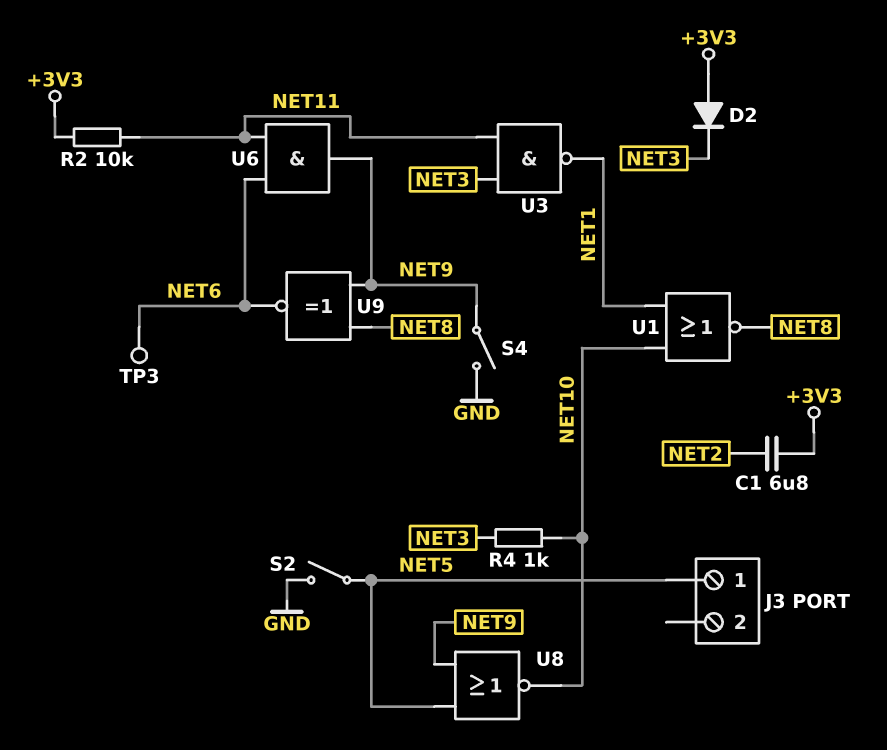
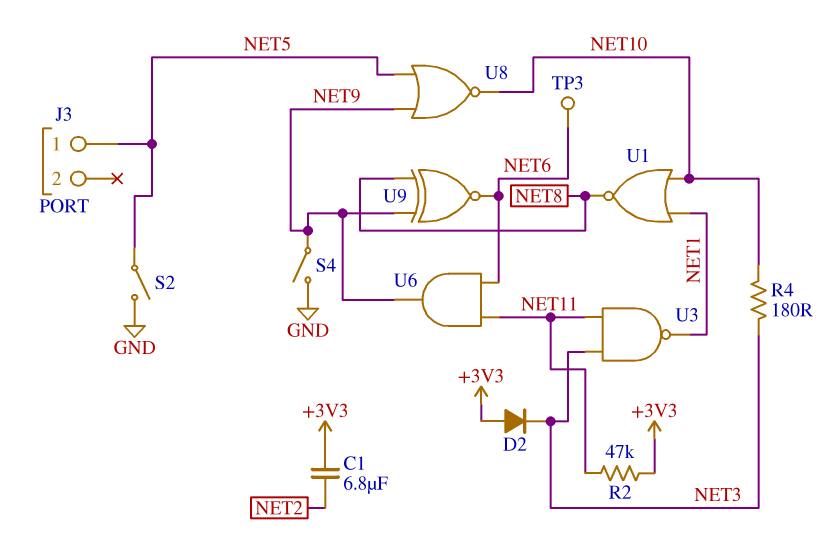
R2: 10k (+3V3, NET11) -> 47k (+3V3, NET11)
R4: 1k (NET3, NET10) -> 180 (NET3, NET10)

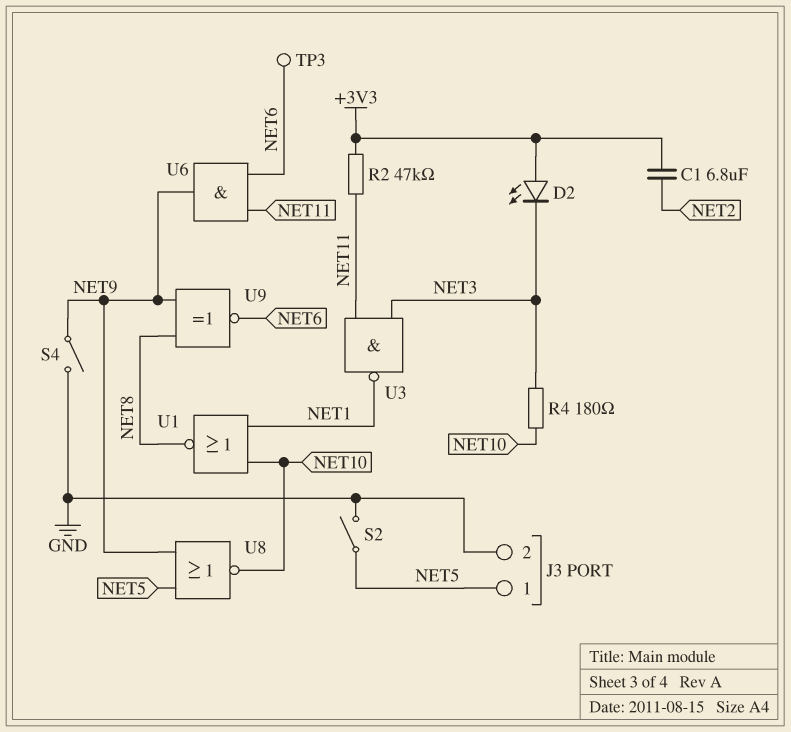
D2: diode (A +3V3, K NET3) -> LED (A +3V3, K NET3)
J3 pin 2: none -> GND

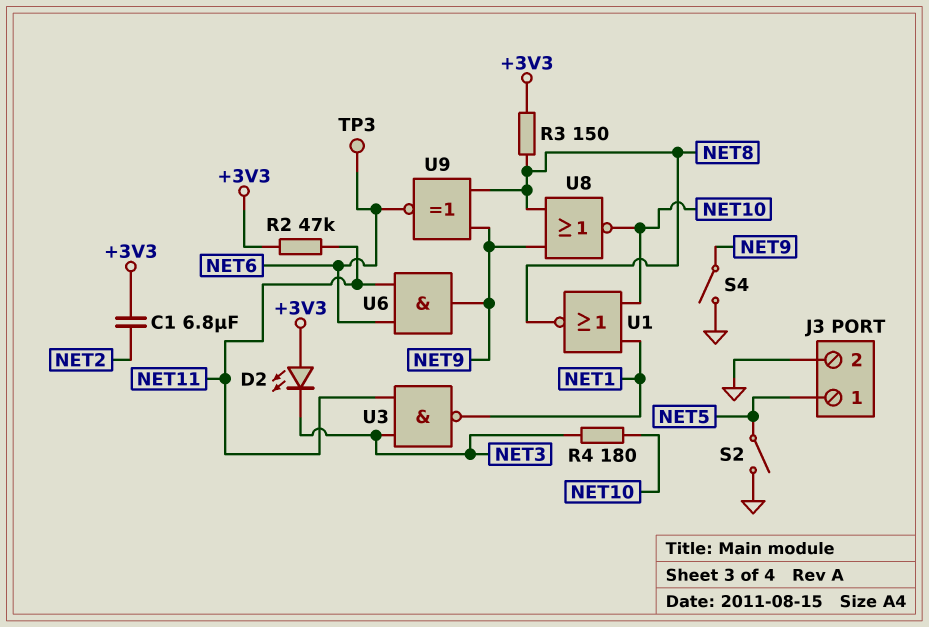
R3: none -> 150 (+3V3, NET8)
U8: NOR (in NET5, in NET9, out NET10) -> NOR (in NET8, in NET9, out NET10)

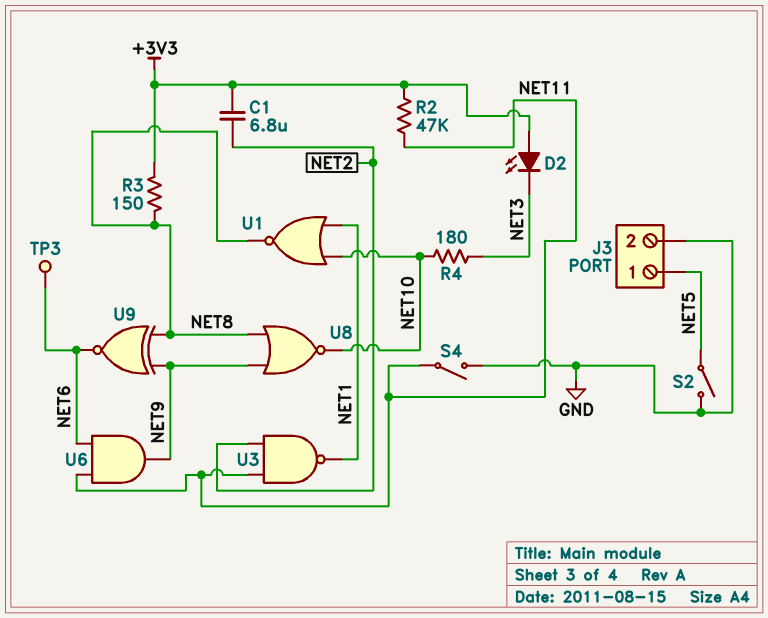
S4: switch (GND, NET9) -> switch (GND, NET11)
U3: NAND (in NET3, in NET11, out NET1) -> NAND (in NET2, in NET11, out NET1)

